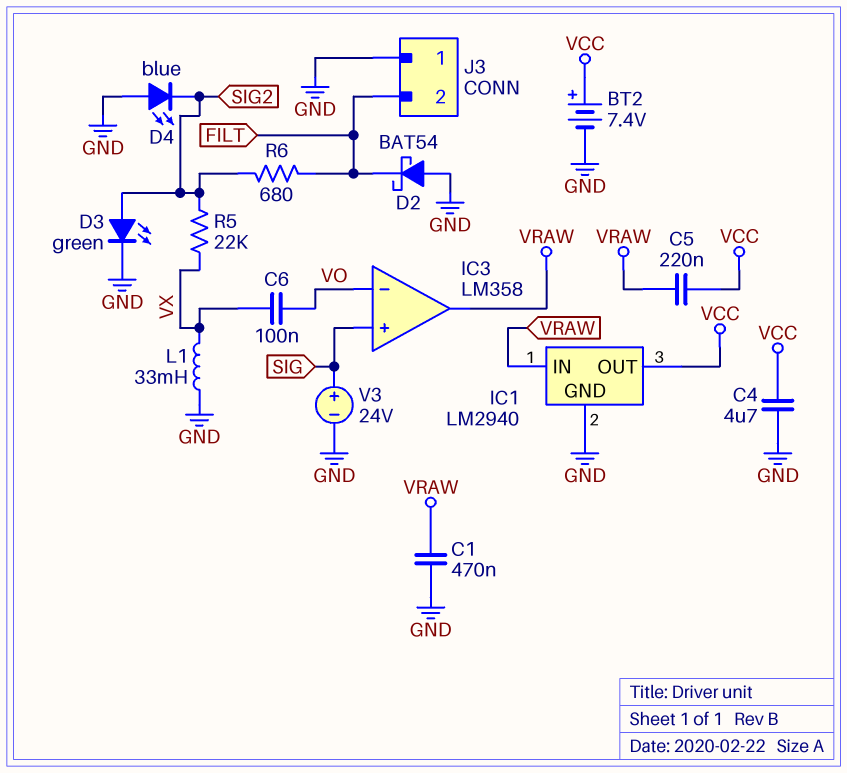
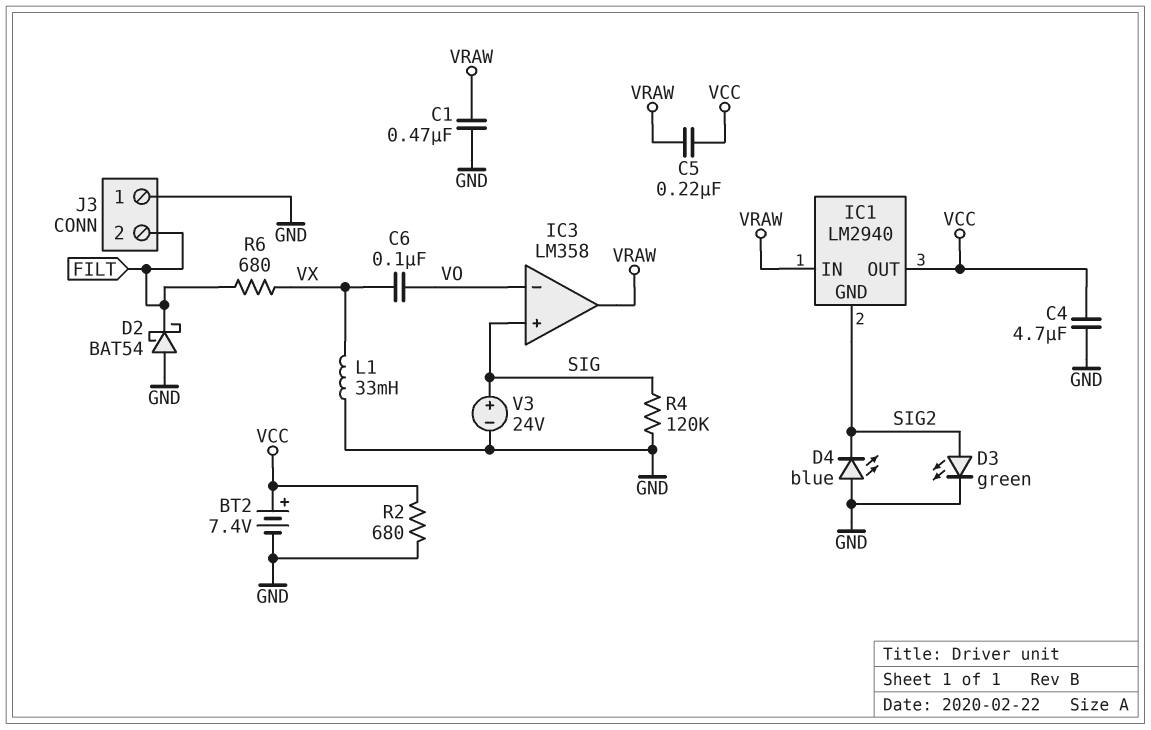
IC1 pin GND: GND -> SIG2
R2: none -> 680 (GND, VCC)
R4: none -> 120k (GND, SIG)
R5: 22k (SIG2, VX) -> none
R6: 680 (FILT, SIG2) -> 680 (FILT, VX)

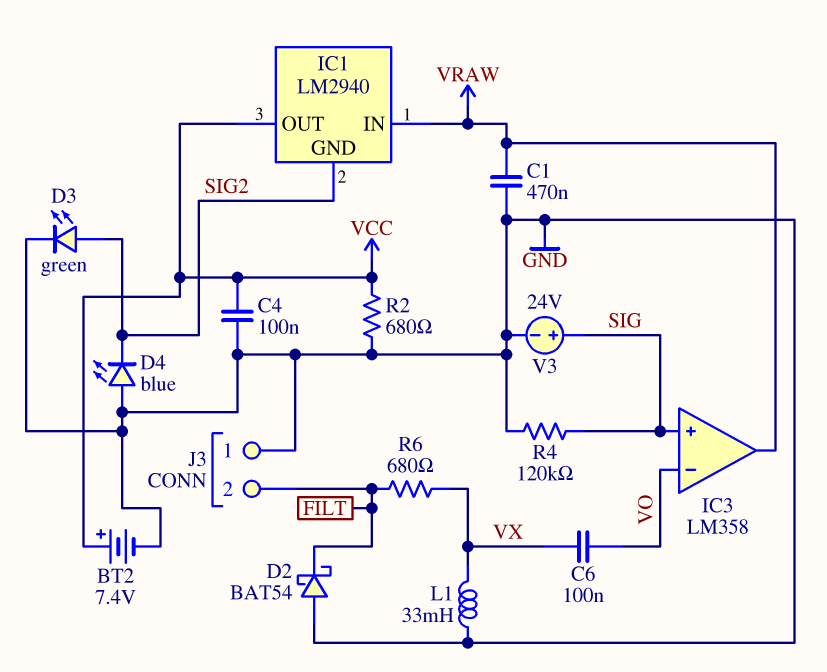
C4: 4.7uF (GND, VCC) -> 100nF (GND, VCC)
C5: 220nF (VCC, VRAW) -> none

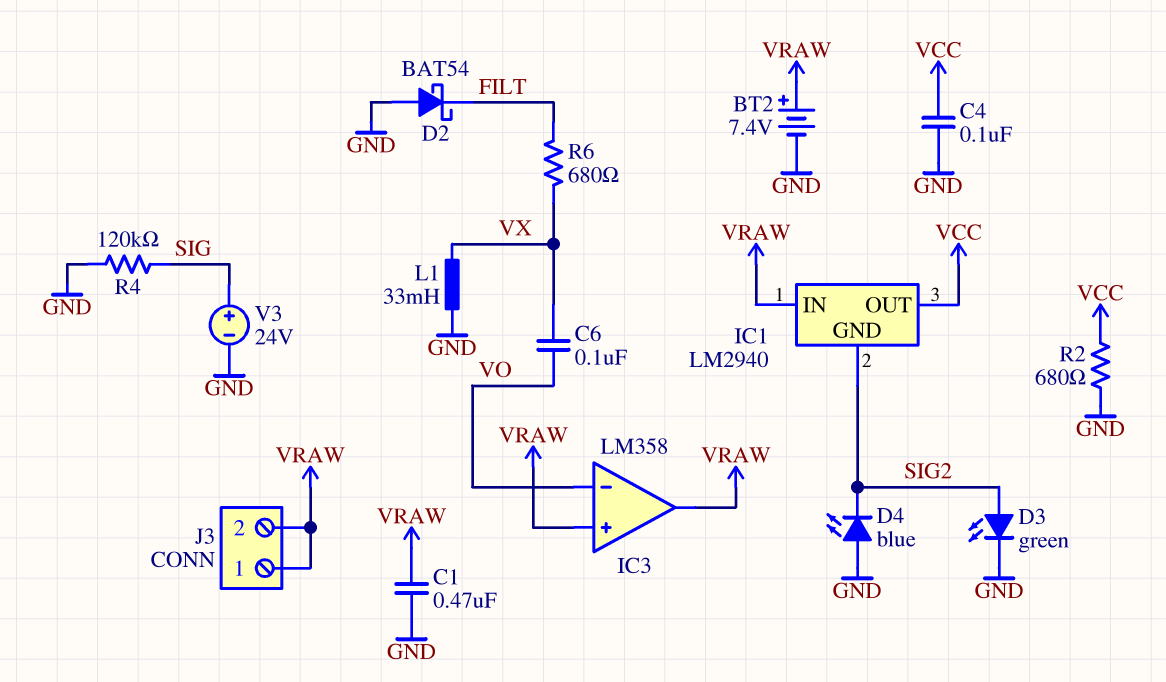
BT2: 7.4V (plus VCC, minus GND) -> 7.4V (plus VRAW, minus GND)
IC3 pin in+: SIG -> VRAW
J3 pin 1: GND -> VRAW
J3 pin 2: FILT -> VRAW

